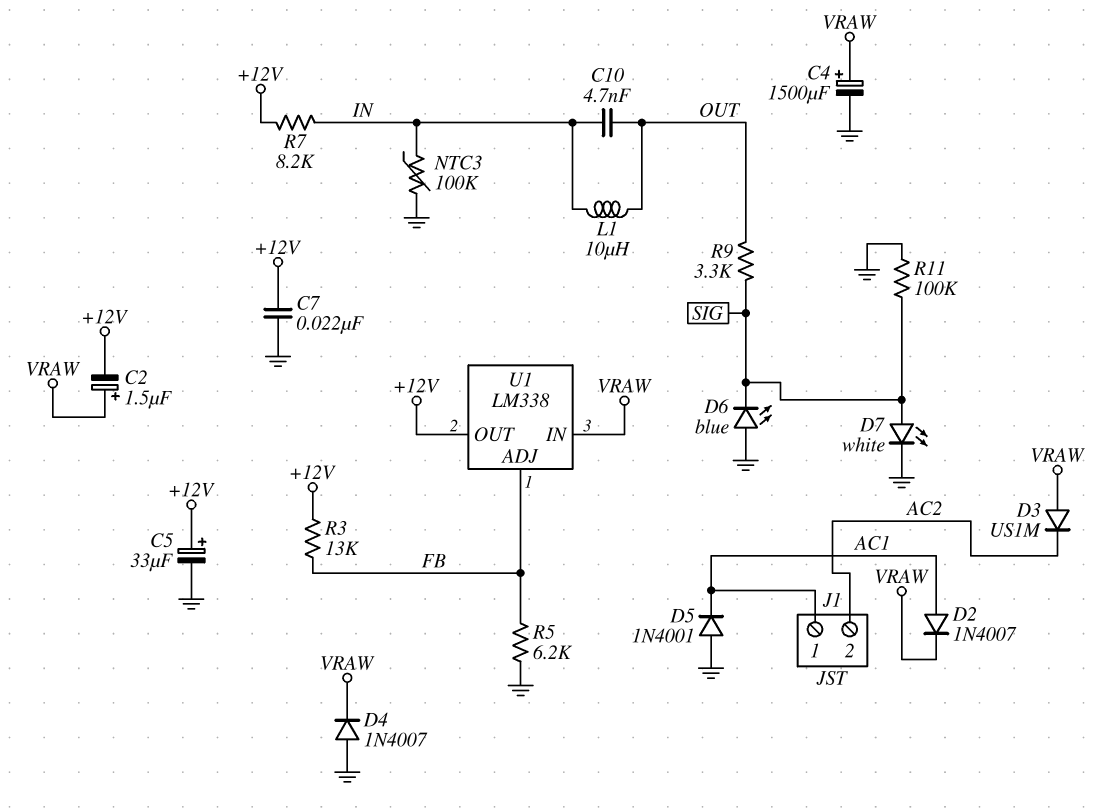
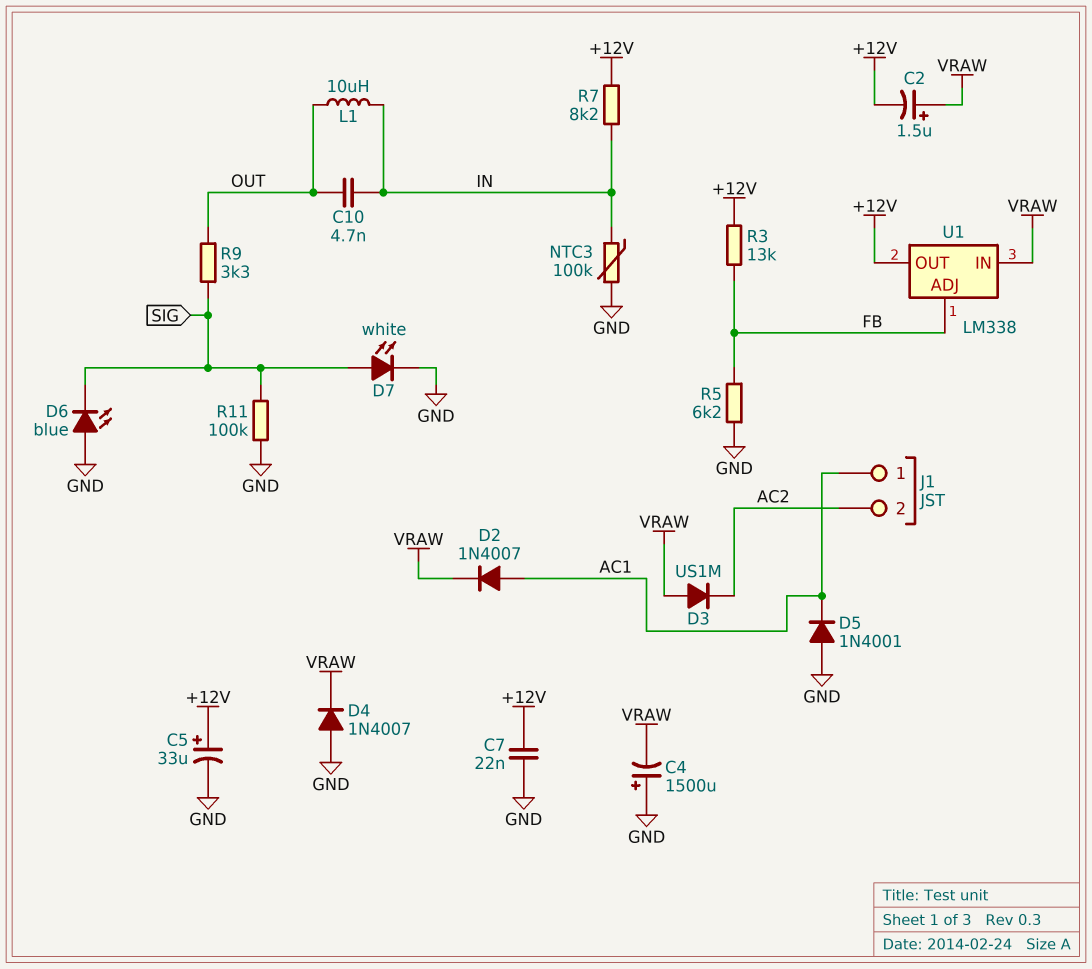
C4: 1500uF (plus VRAW, minus GND) -> 1500uF (plus GND, minus VRAW)

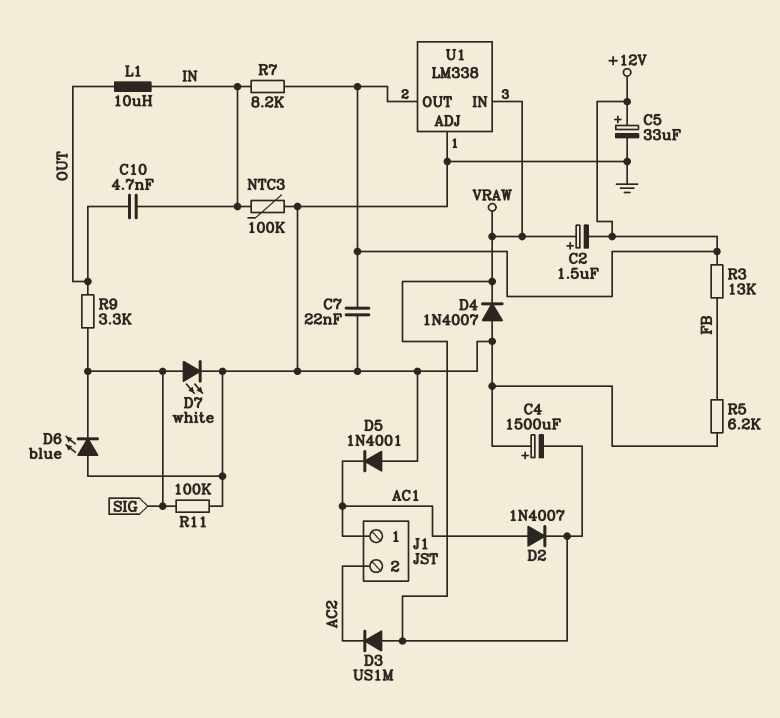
U1 pin ADJ: FB -> GND

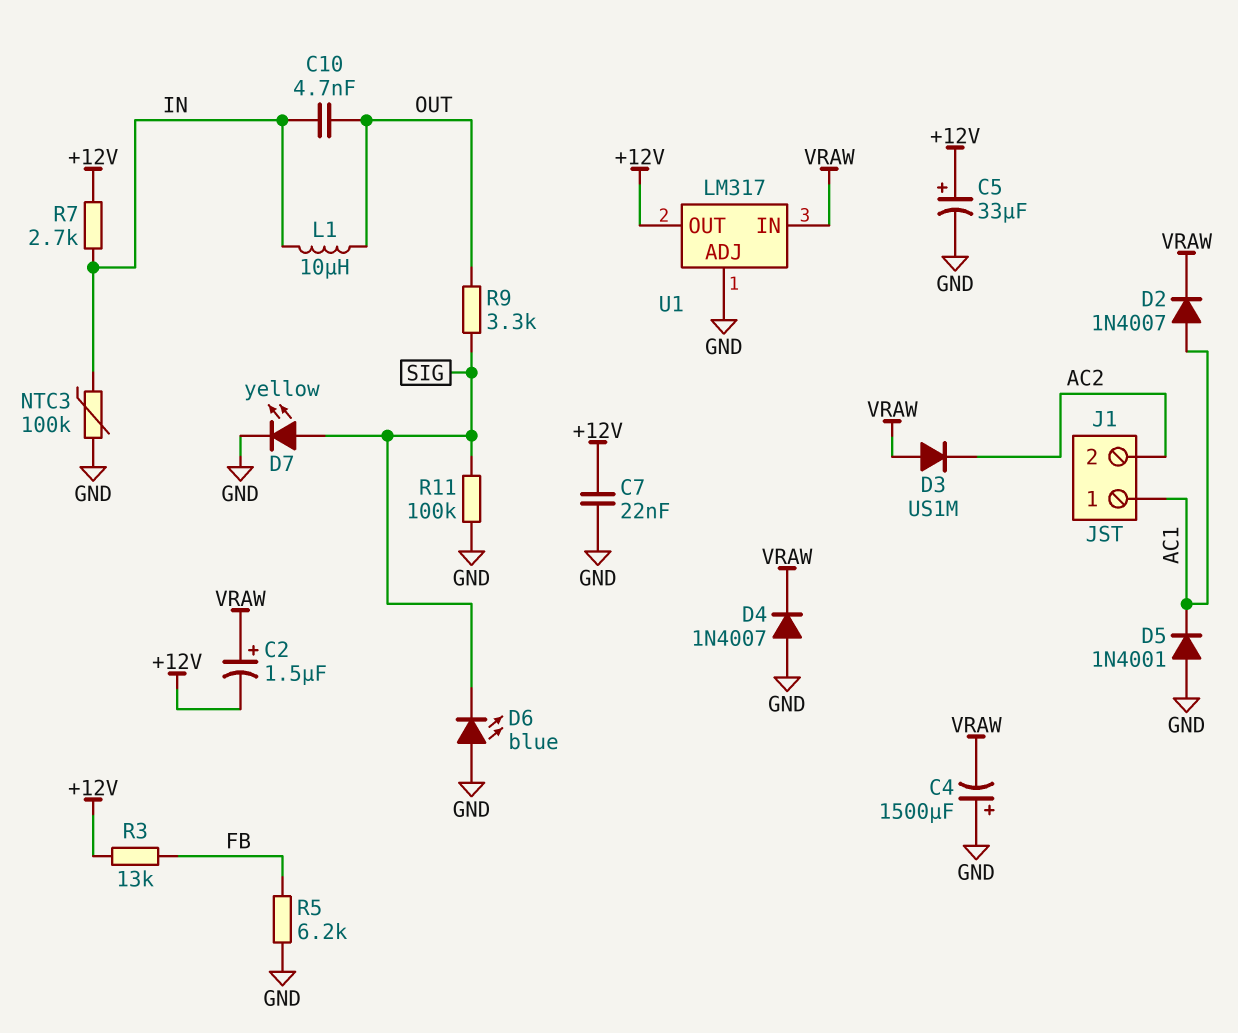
D7: LED white (A SIG, K GND) -> LED yellow (A SIG, K GND)
R7: 8.2k (+12V, IN) -> 2.7k (+12V, IN)
U1: LM338 -> LM317

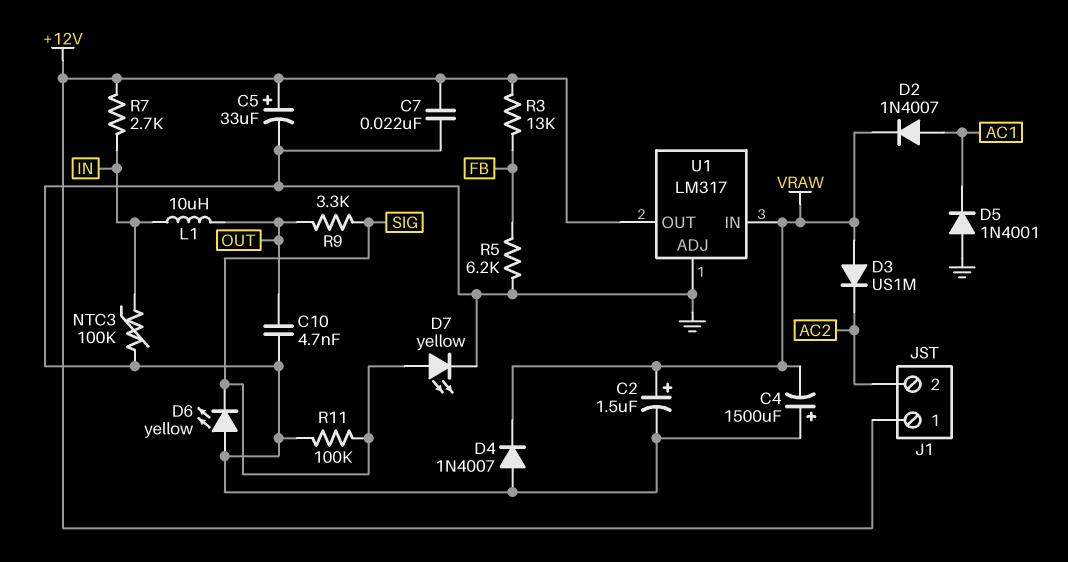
C2: 1.5uF (plus VRAW, minus +12V) -> 1.5uF (plus VRAW, minus GND)
C10: 4.7nF (IN, OUT) -> 4.7nF (GND, OUT)
D6: LED blue (A GND, K SIG) -> LED yellow (A GND, K SIG)
J1 pin 1: AC1 -> +12V

